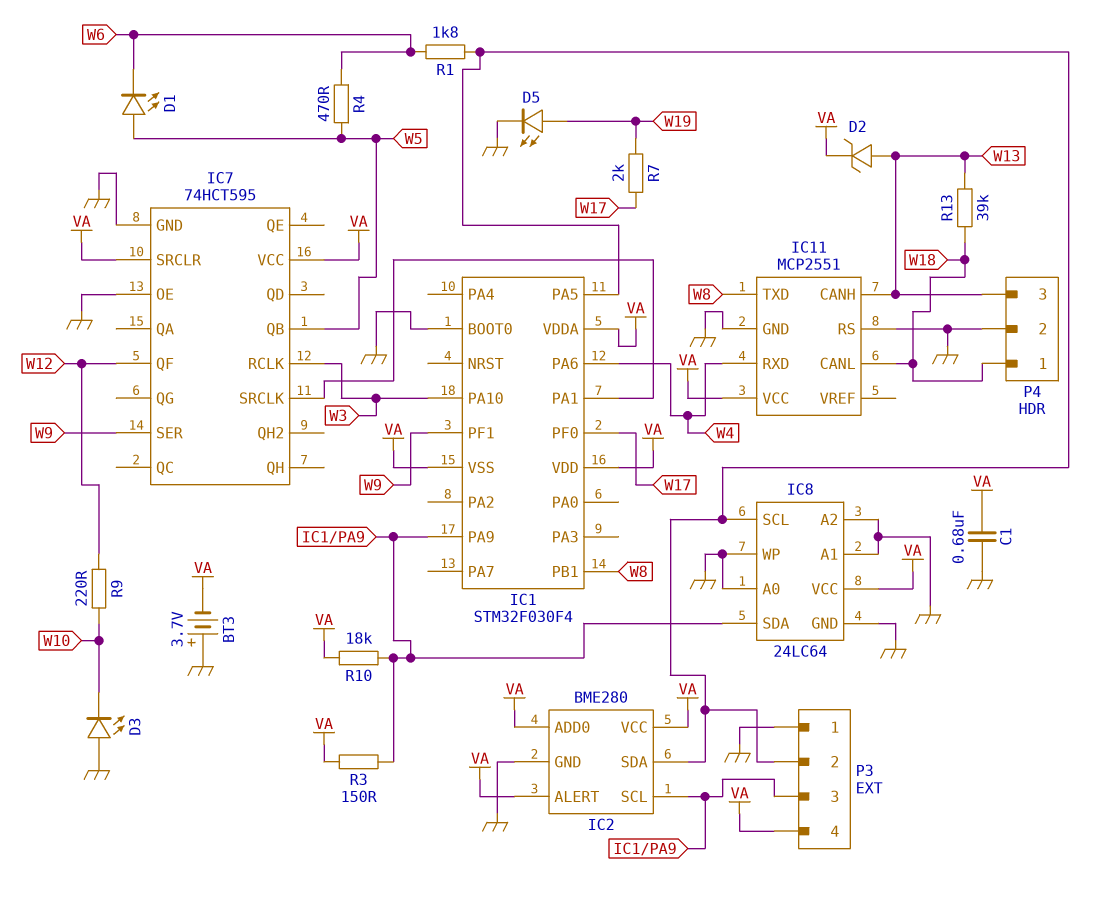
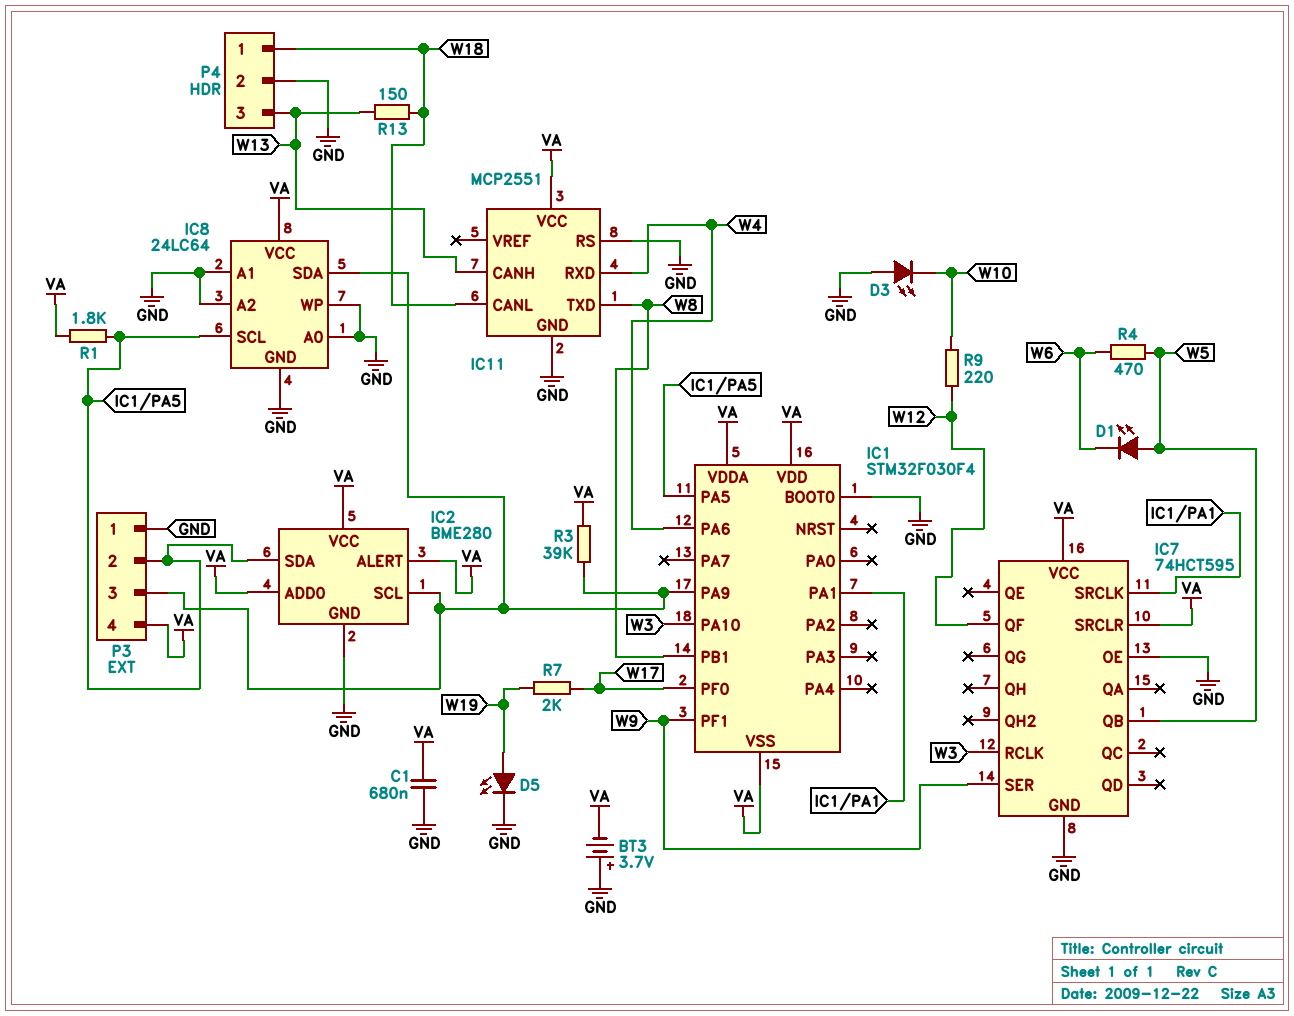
D2: zener (A W13, K VA) -> none
R1: 1.8k (IC1/PA5, W6) -> 1.8k (IC1/PA5, VA)
R3: 150 (IC1/PA9, VA) -> 39k (IC1/PA9, VA)
R10: 18k (IC1/PA9, VA) -> none
R13: 39k (W13, W18) -> 150 (W13, W18)

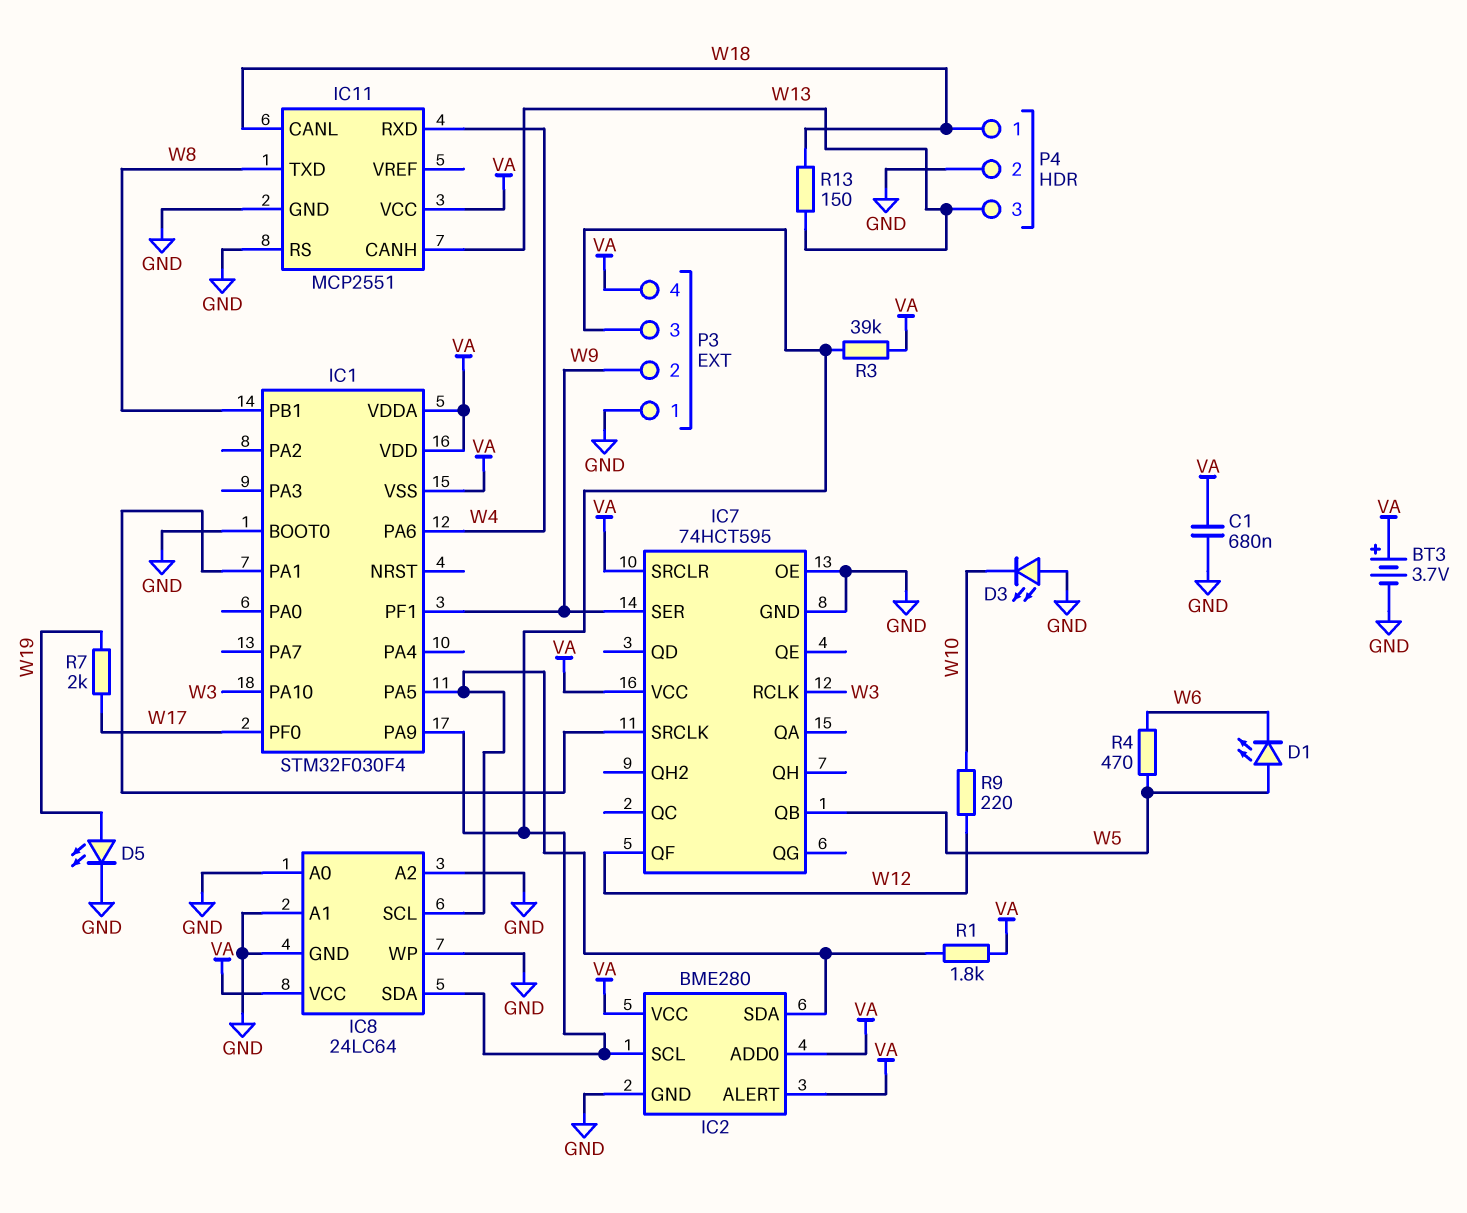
BT3: 3.7V (plus GND, minus VA) -> 3.7V (plus VA, minus GND)
P3 pin 2: IC1/PA5 -> W9

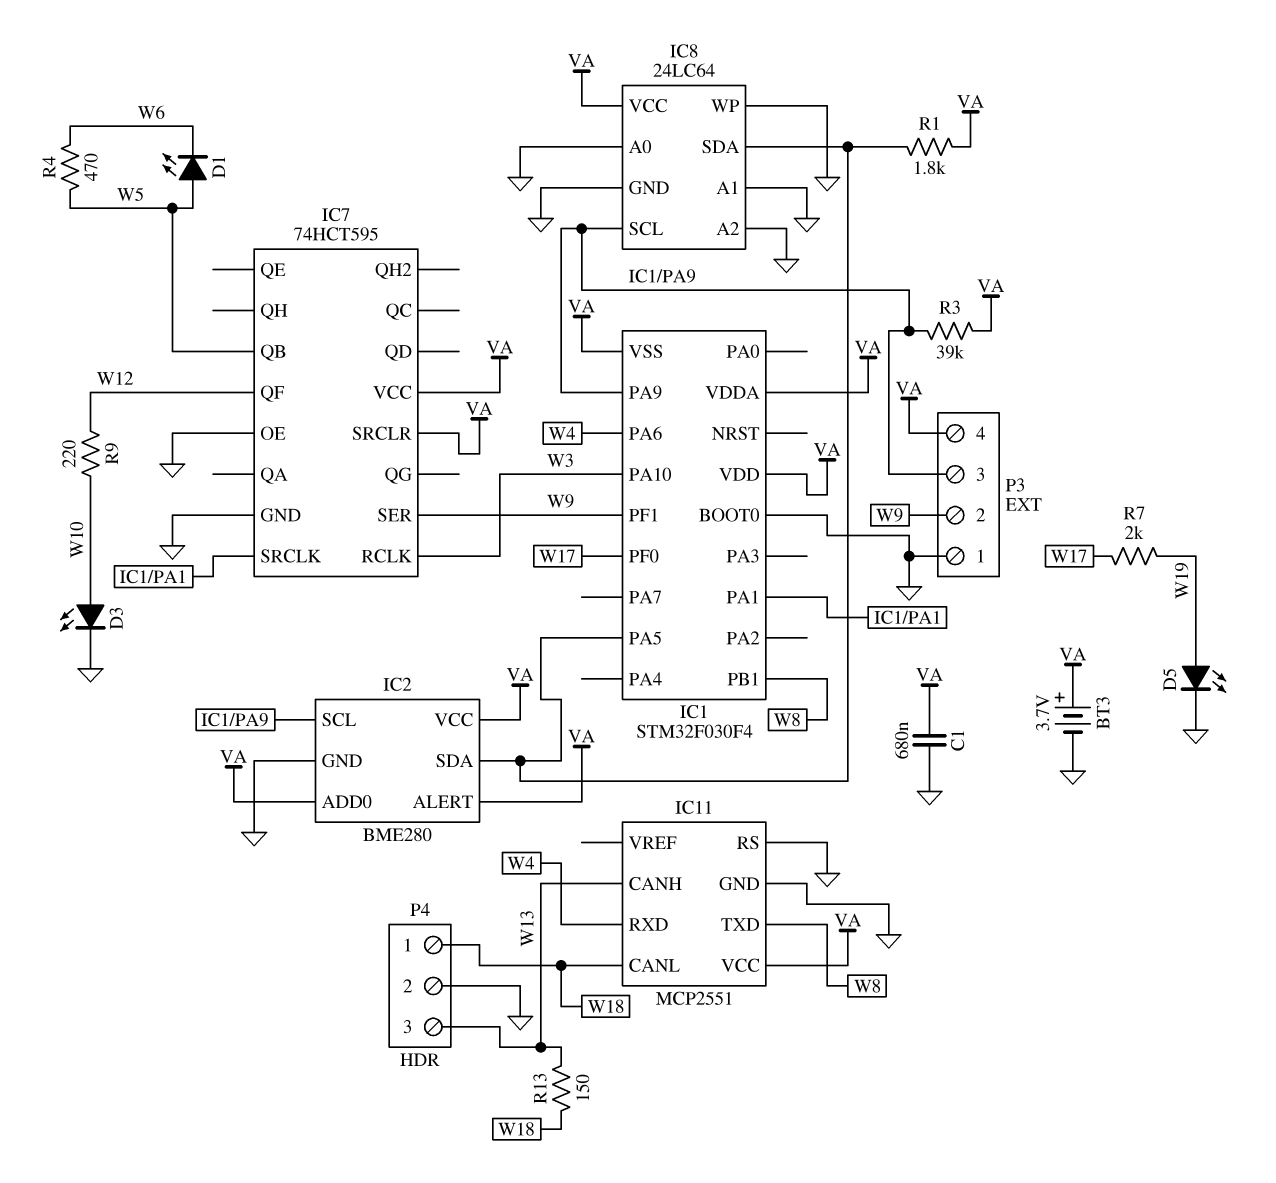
D3: LED (A GND, K W10) -> LED (A W10, K GND)
IC8 pin SCL: IC1/PA5 -> IC1/PA9
IC8 pin SDA: IC1/PA9 -> IC1/PA5

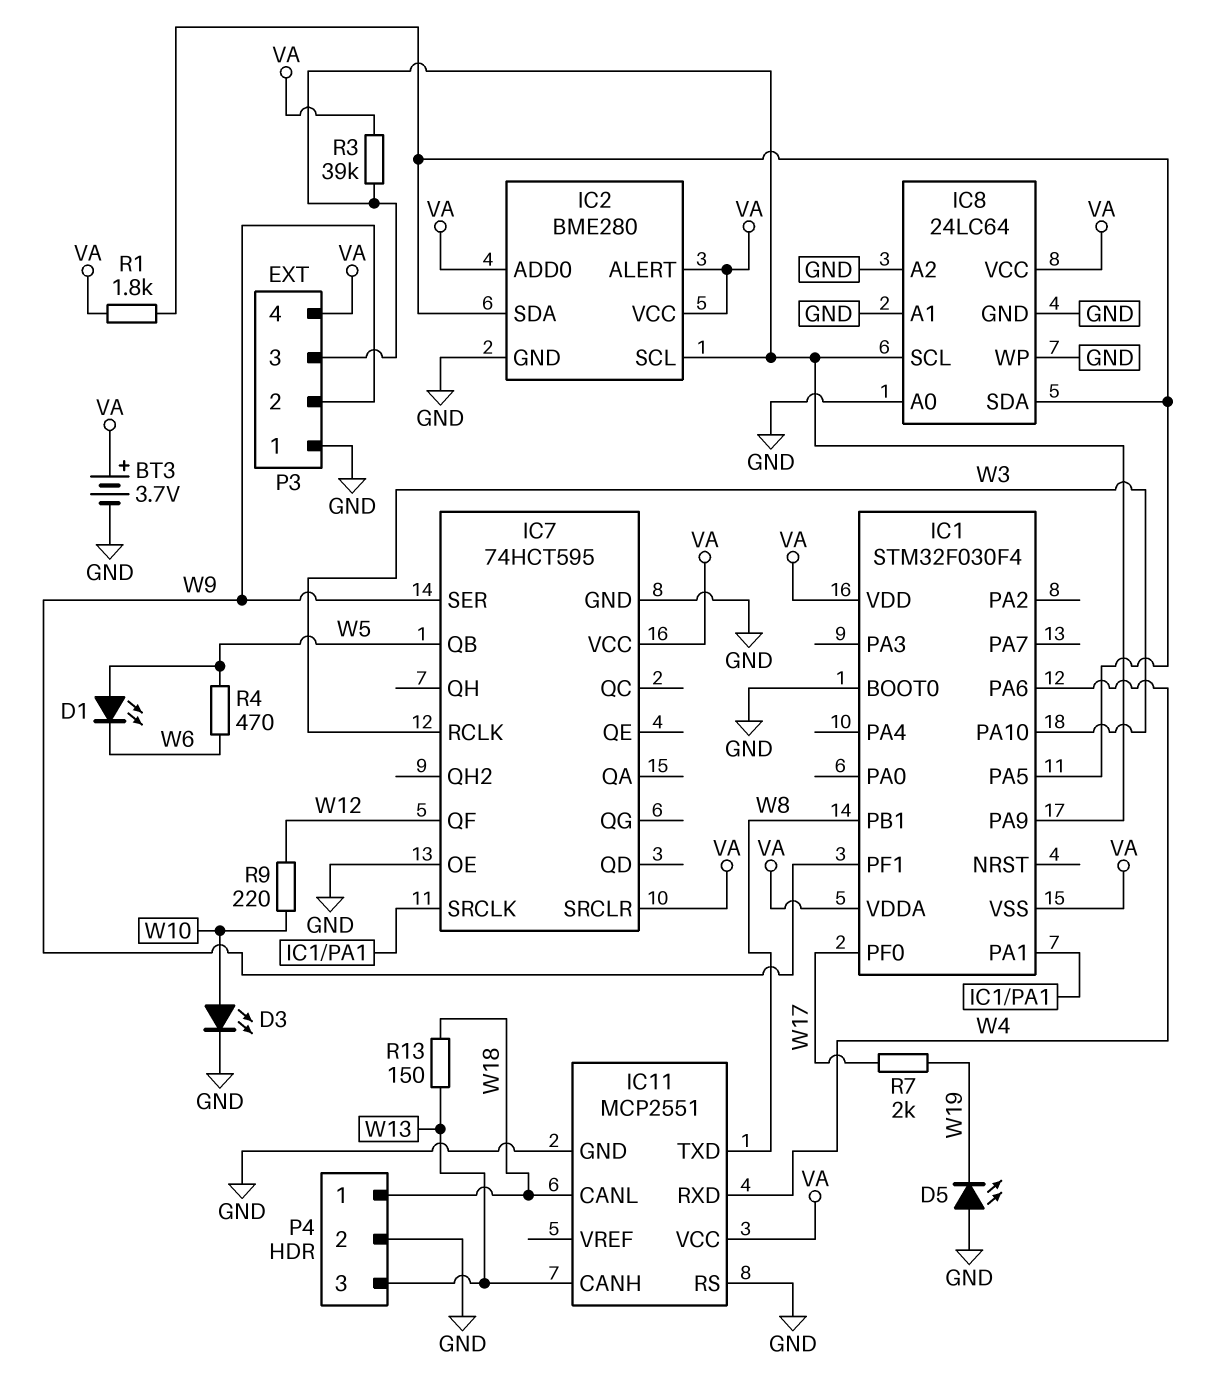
C1: 680nF (GND, VA) -> none
D5: LED (A W19, K GND) -> LED (A GND, K W19)

